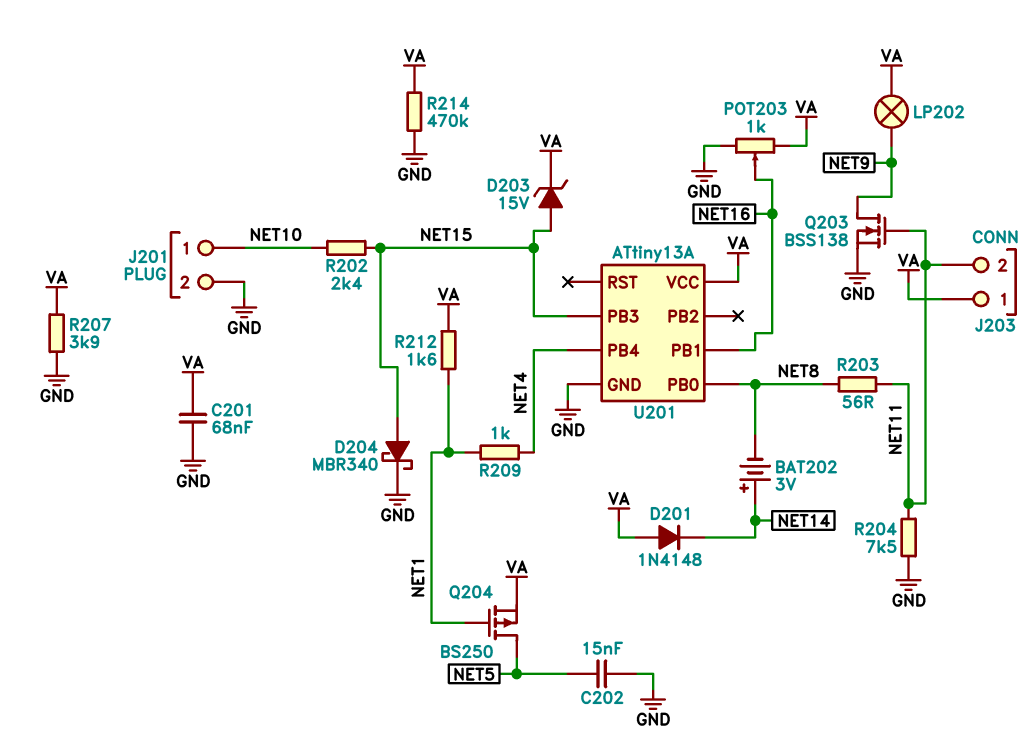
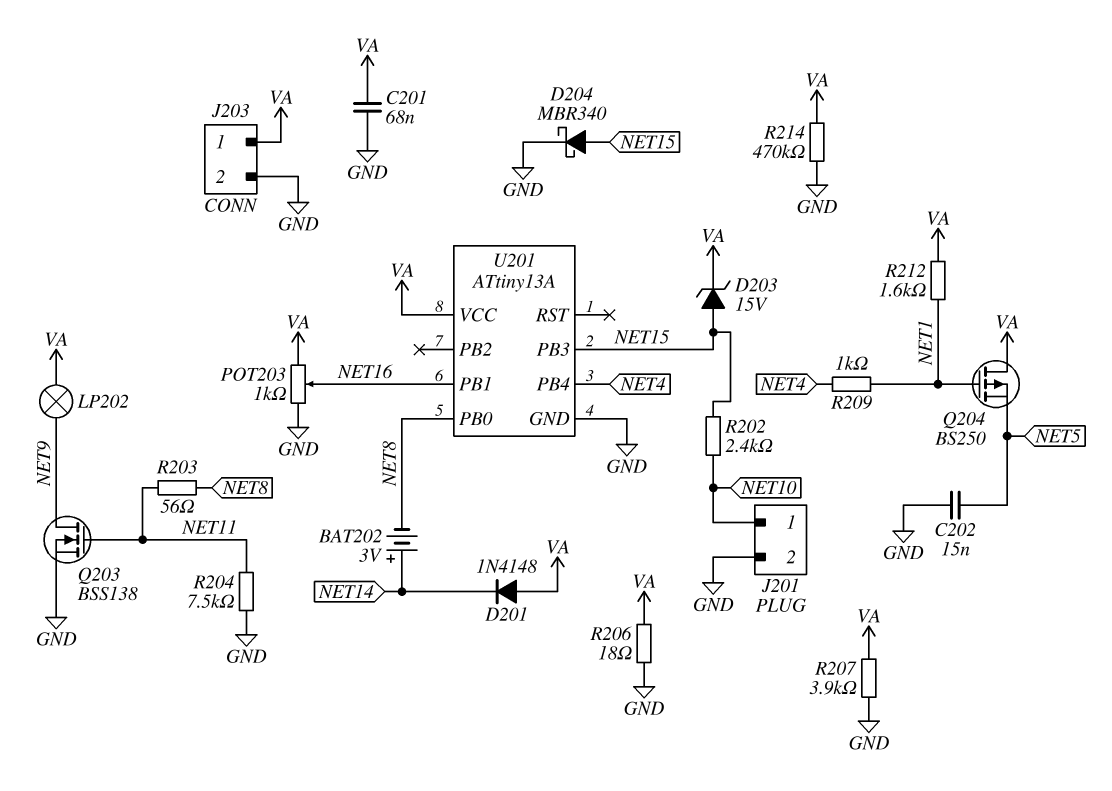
J203 pin 2: NET11 -> GND
Q204: PMOS BS250 (G NET1, D NET5, S VA) -> PMOS BS250 (G NET1, D VA, S NET5)
R206: none -> 18 (GND, VA)

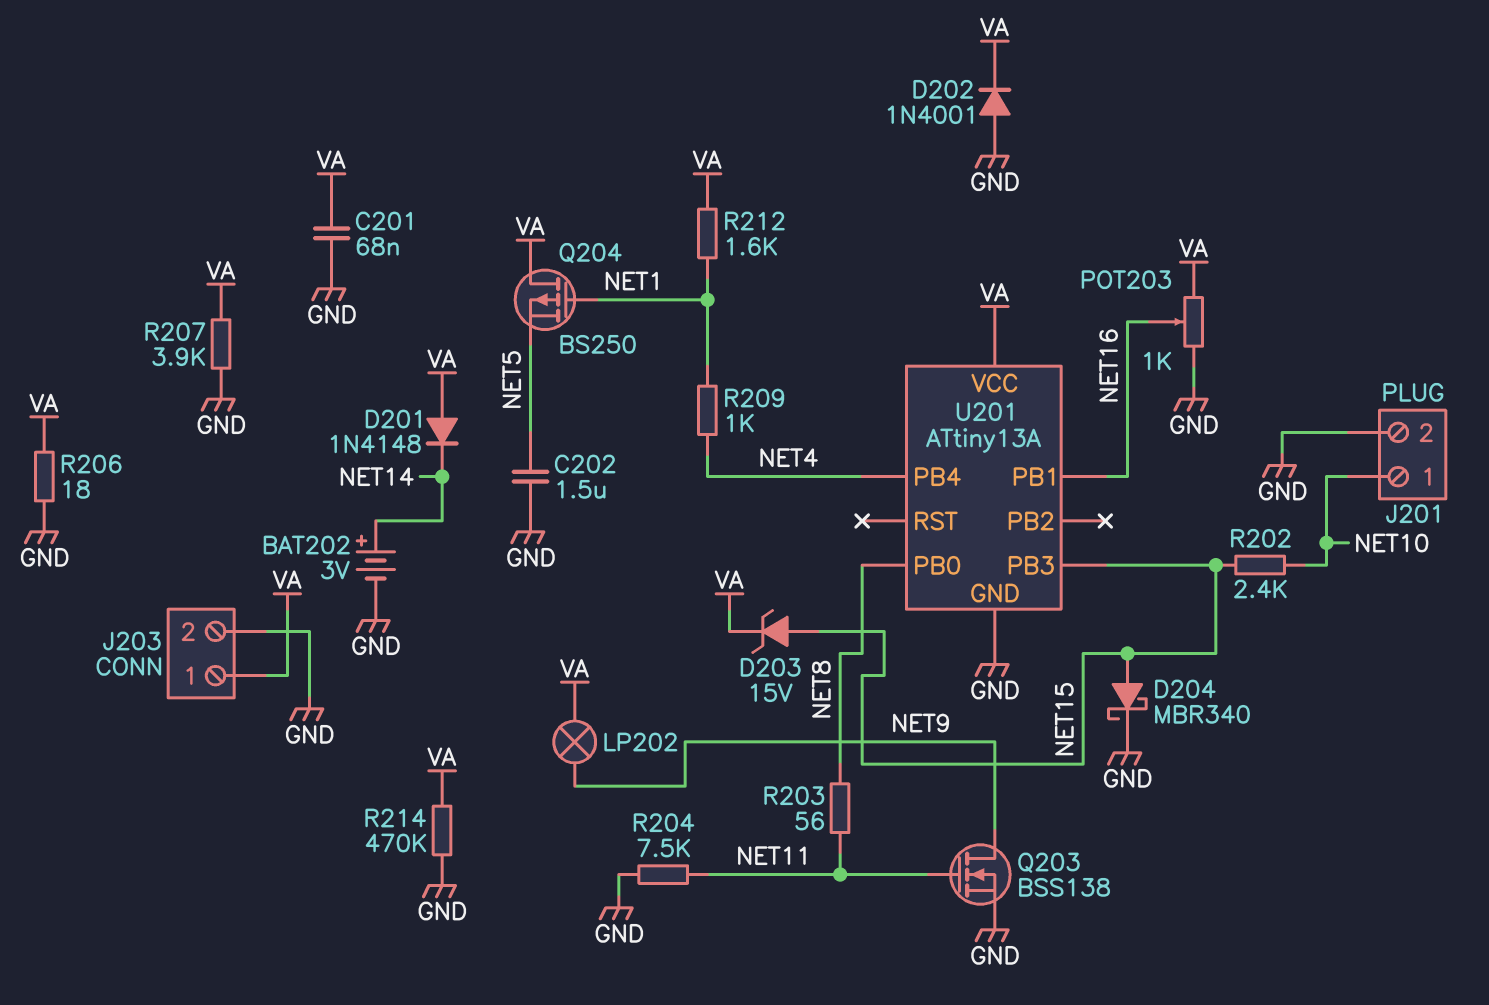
BAT202: 3V (plus NET14, minus NET8) -> 3V (plus NET14, minus GND)
C202: 15nF (GND, NET5) -> 1.5uF (GND, NET5)
D202: none -> diode 1N4001 (A GND, K VA)

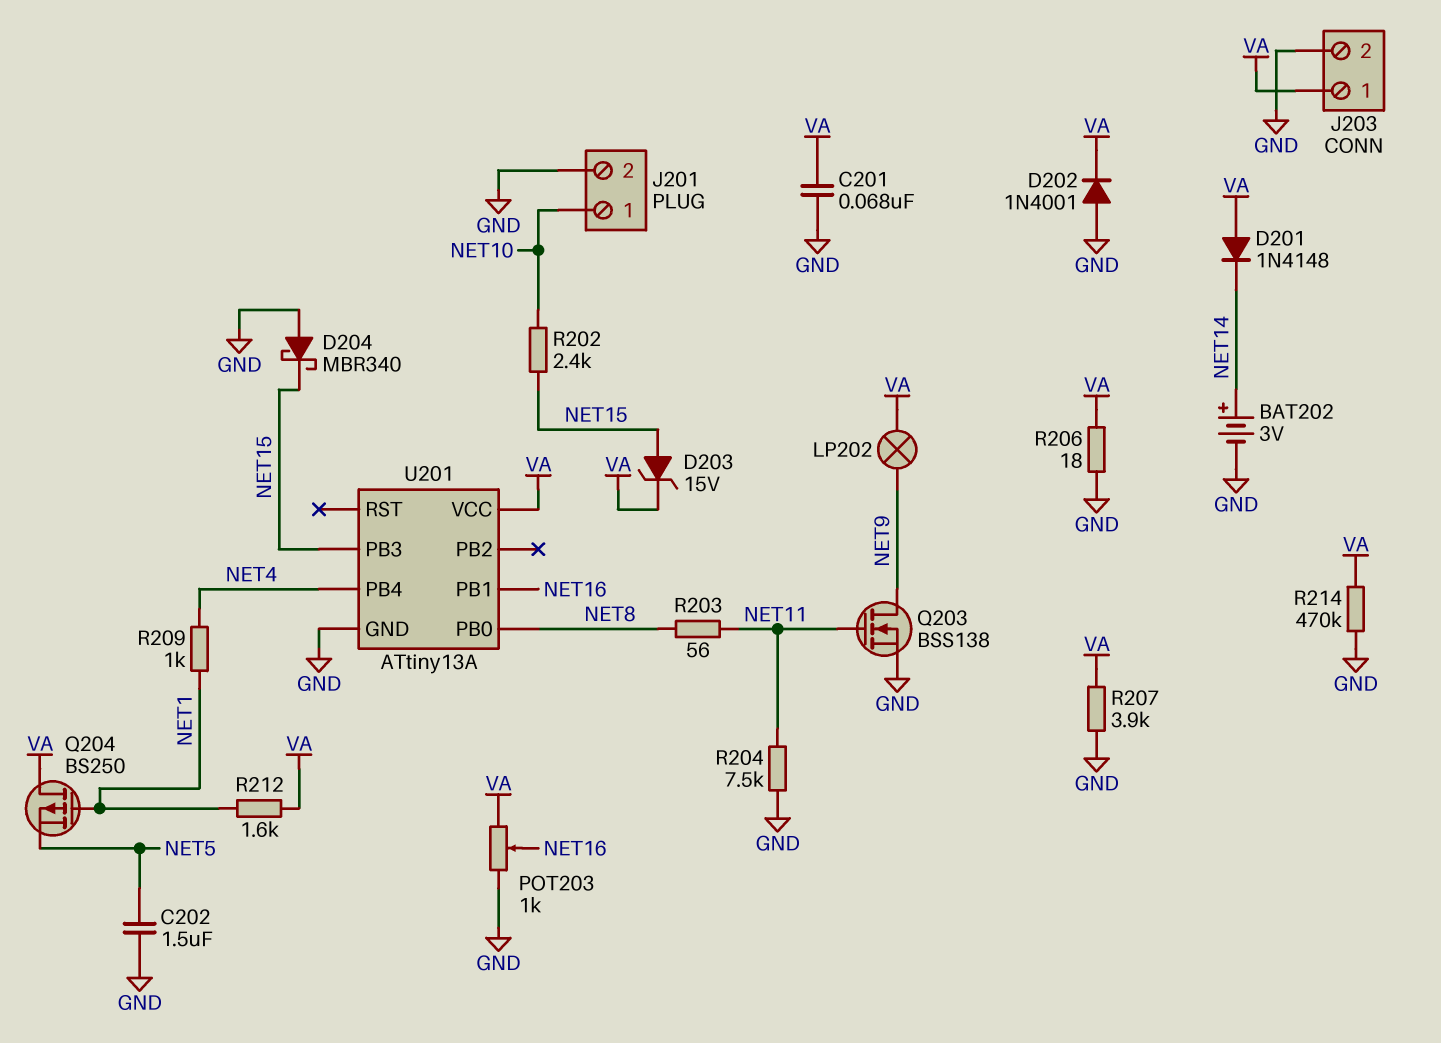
D204: schottky MBR340 (A NET15, K GND) -> schottky MBR340 (A GND, K NET15)

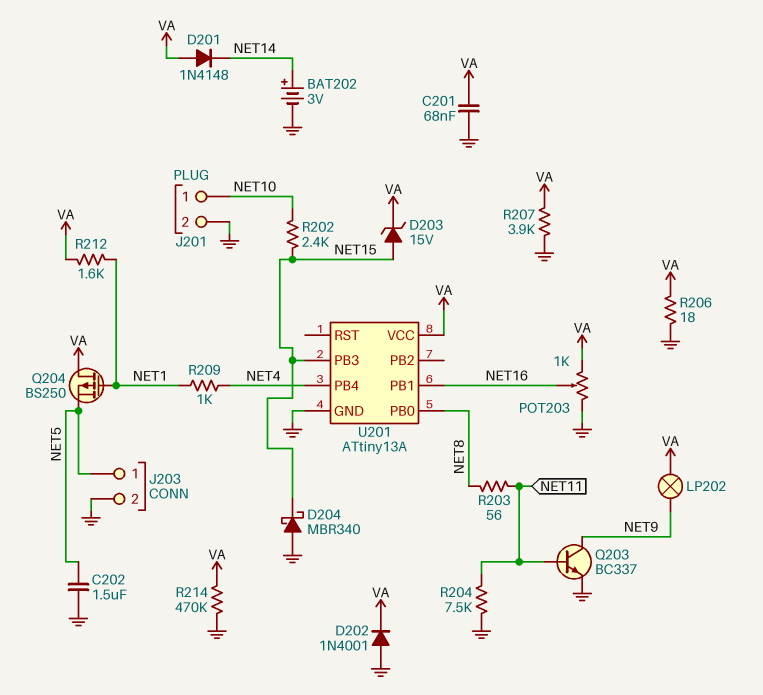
J203 pin 1: VA -> NET5
Q203: NMOS BSS138 (G NET11, D NET9, S GND) -> NPN BC337 (B NET11, C NET9, E GND)

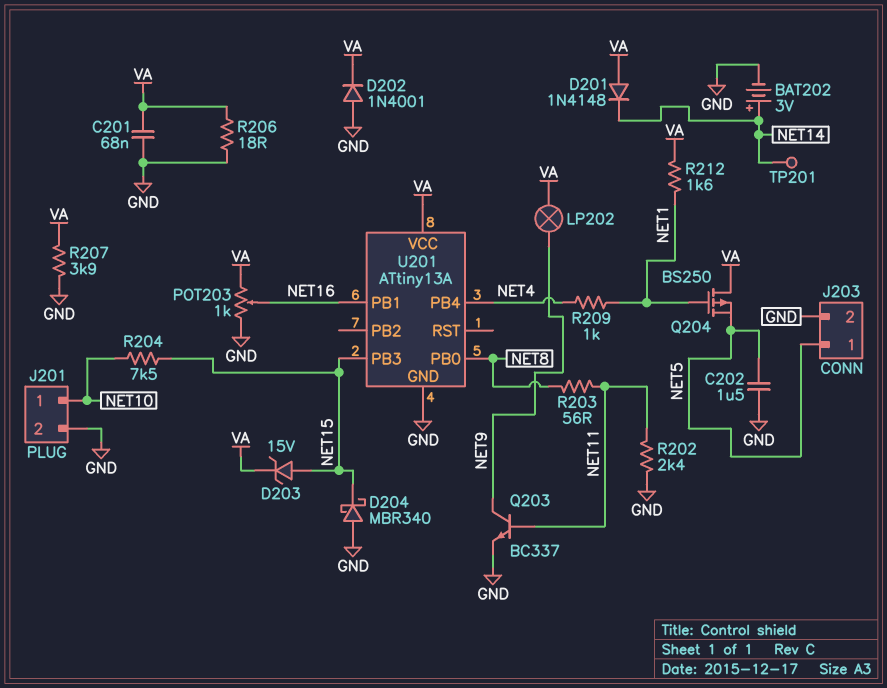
R202: 2.4k (NET10, NET15) -> 2.4k (GND, NET11)
R204: 7.5k (GND, NET11) -> 7.5k (NET10, NET15)
R214: 470k (GND, VA) -> none
TP201: none -> test point (NET14)

